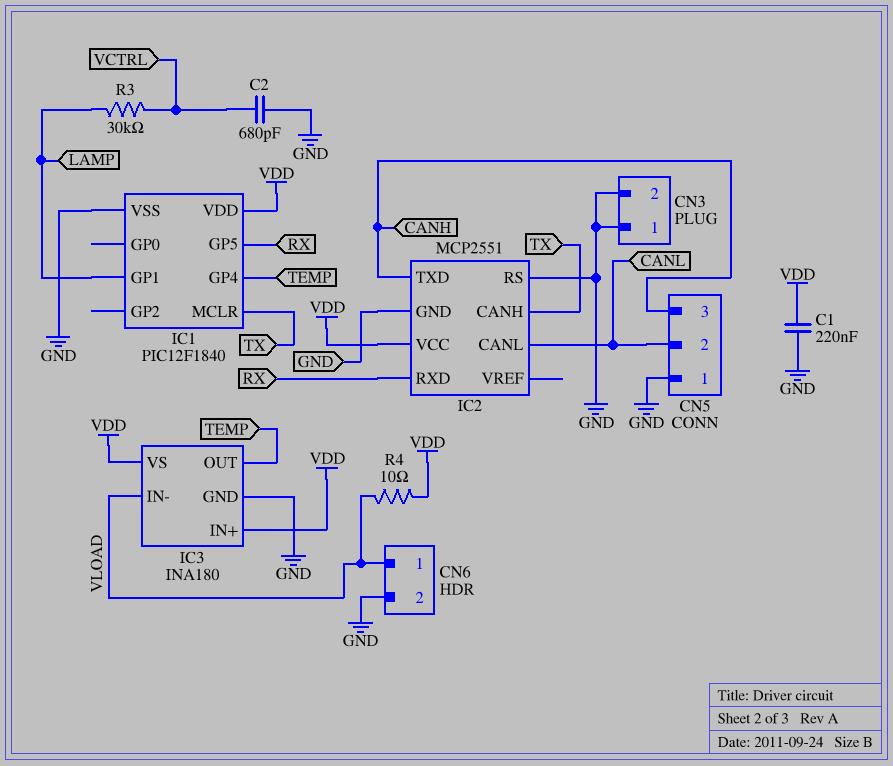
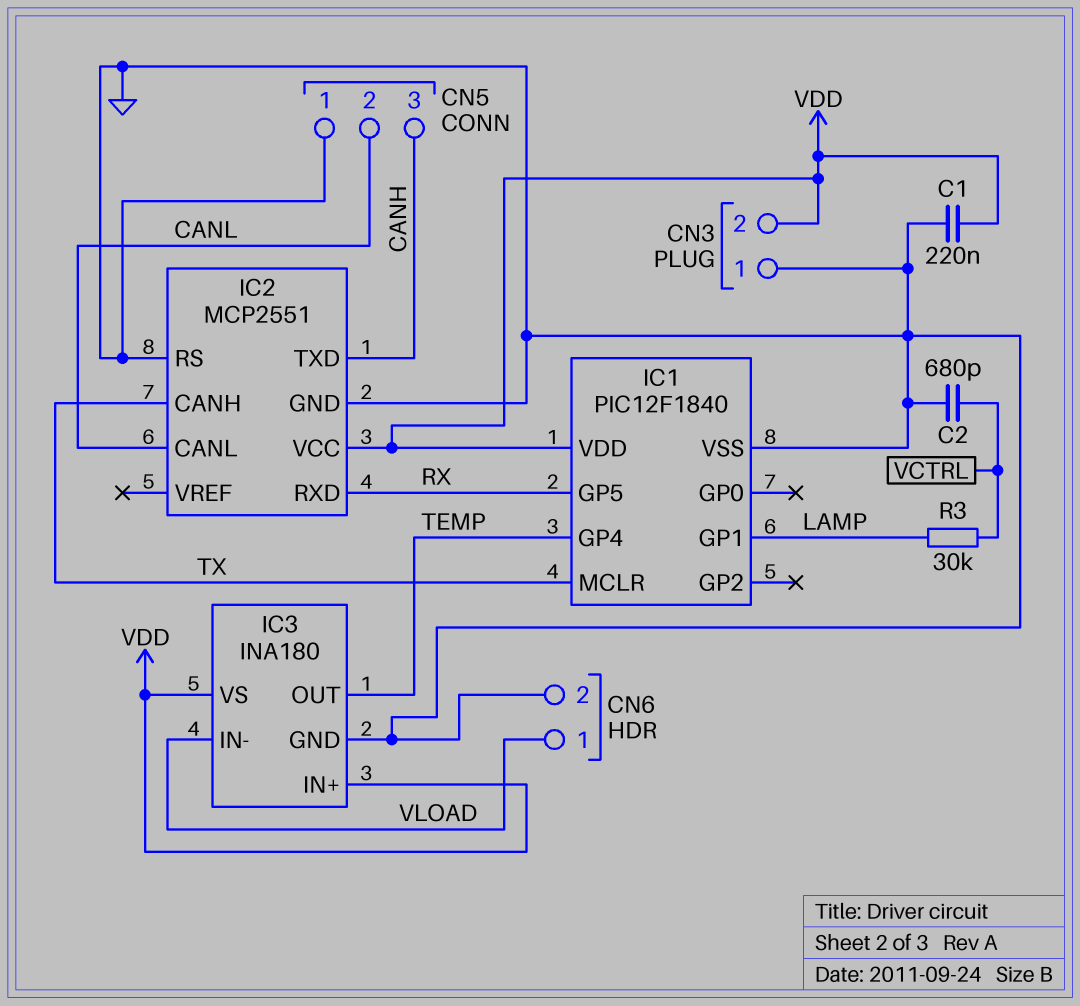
CN3 pin 2: GND -> VDD
R4: 10 (VDD, VLOAD) -> none

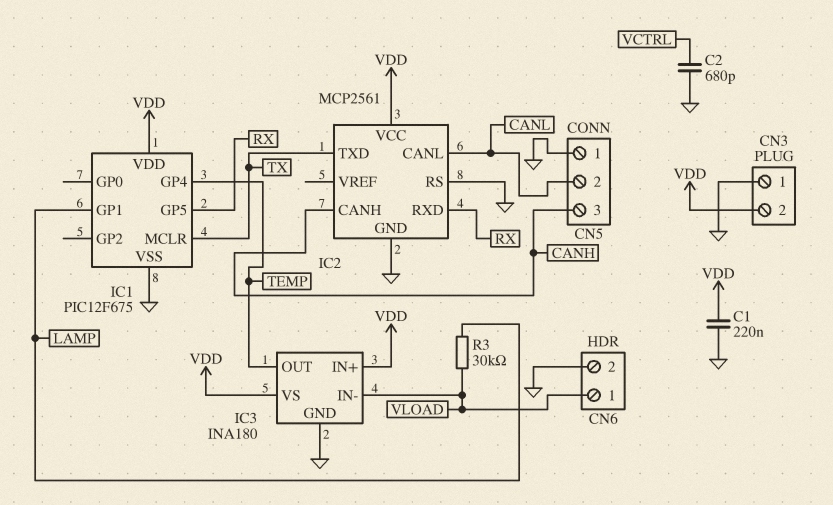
IC1: PIC12F1840 -> PIC12F675
IC2: MCP2551 -> MCP2561
IC2 pin CANH: TX -> CANH
IC2 pin TXD: CANH -> TX
R3: 30k (LAMP, VCTRL) -> 30k (LAMP, VLOAD)

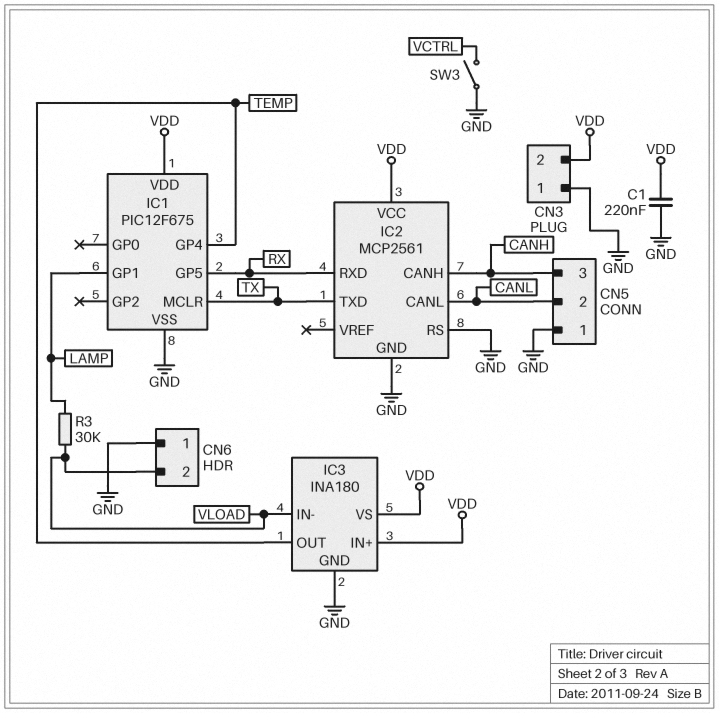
C2: 680pF (GND, VCTRL) -> none
CN6 pin 1: VLOAD -> GND
CN6 pin 2: GND -> VLOAD
SW3: none -> switch (GND, VCTRL)

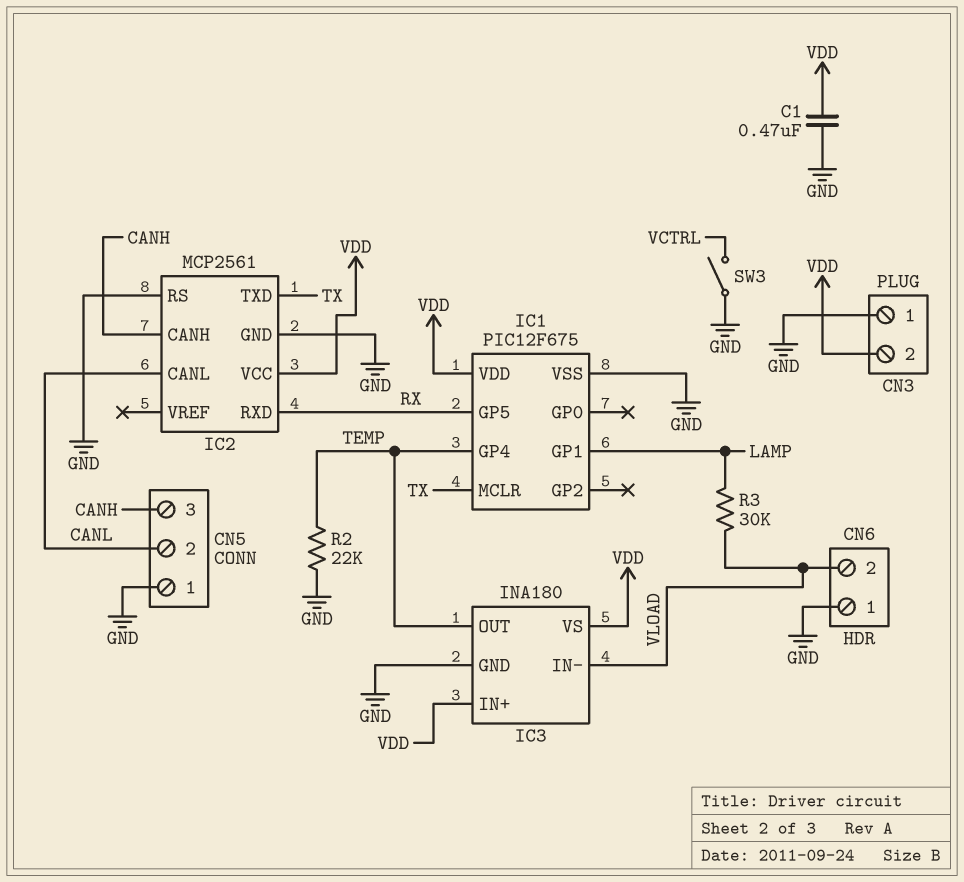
C1: 220nF (GND, VDD) -> 470nF (GND, VDD)
R2: none -> 22k (GND, TEMP)

